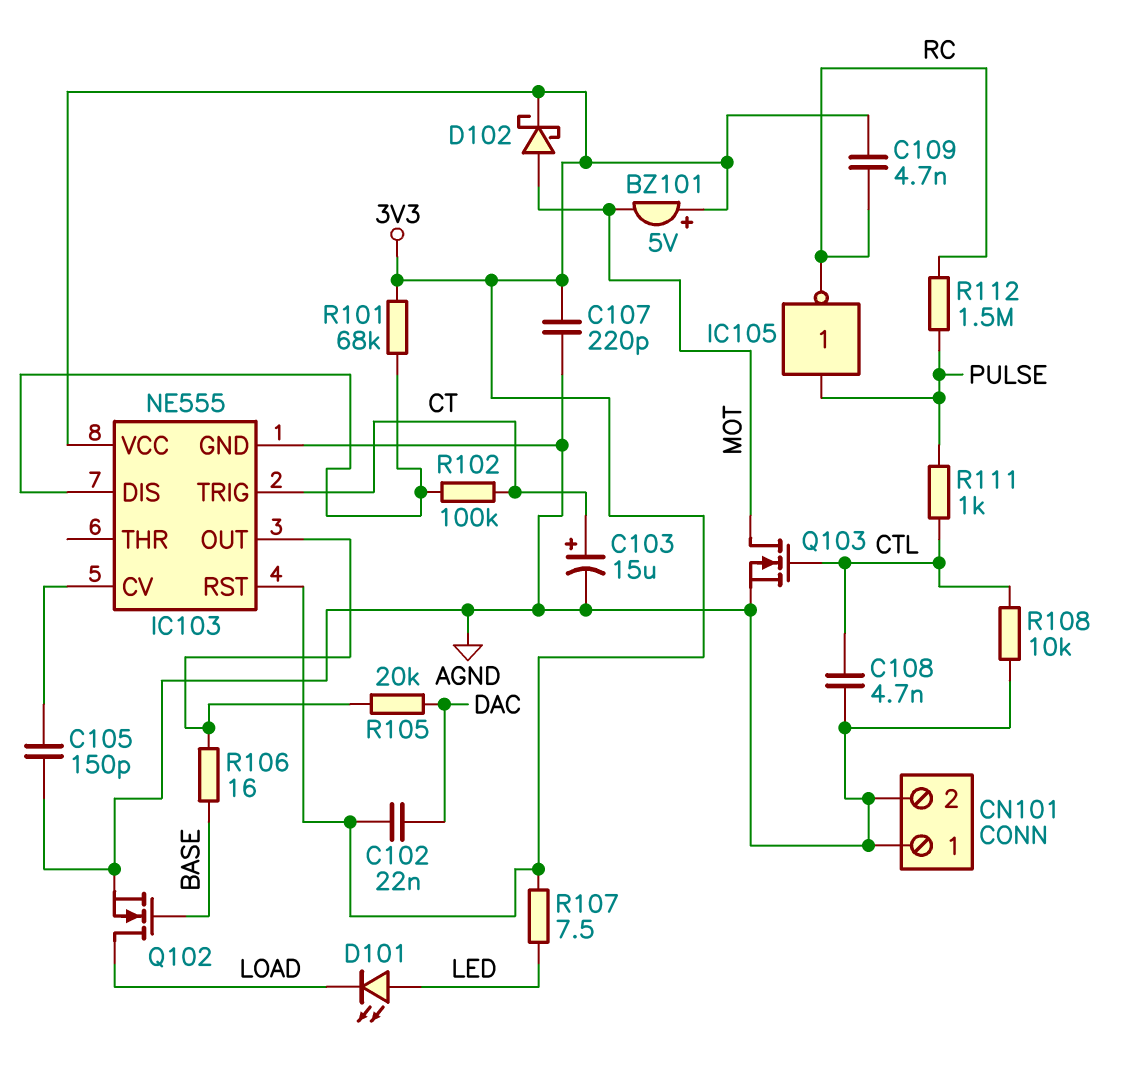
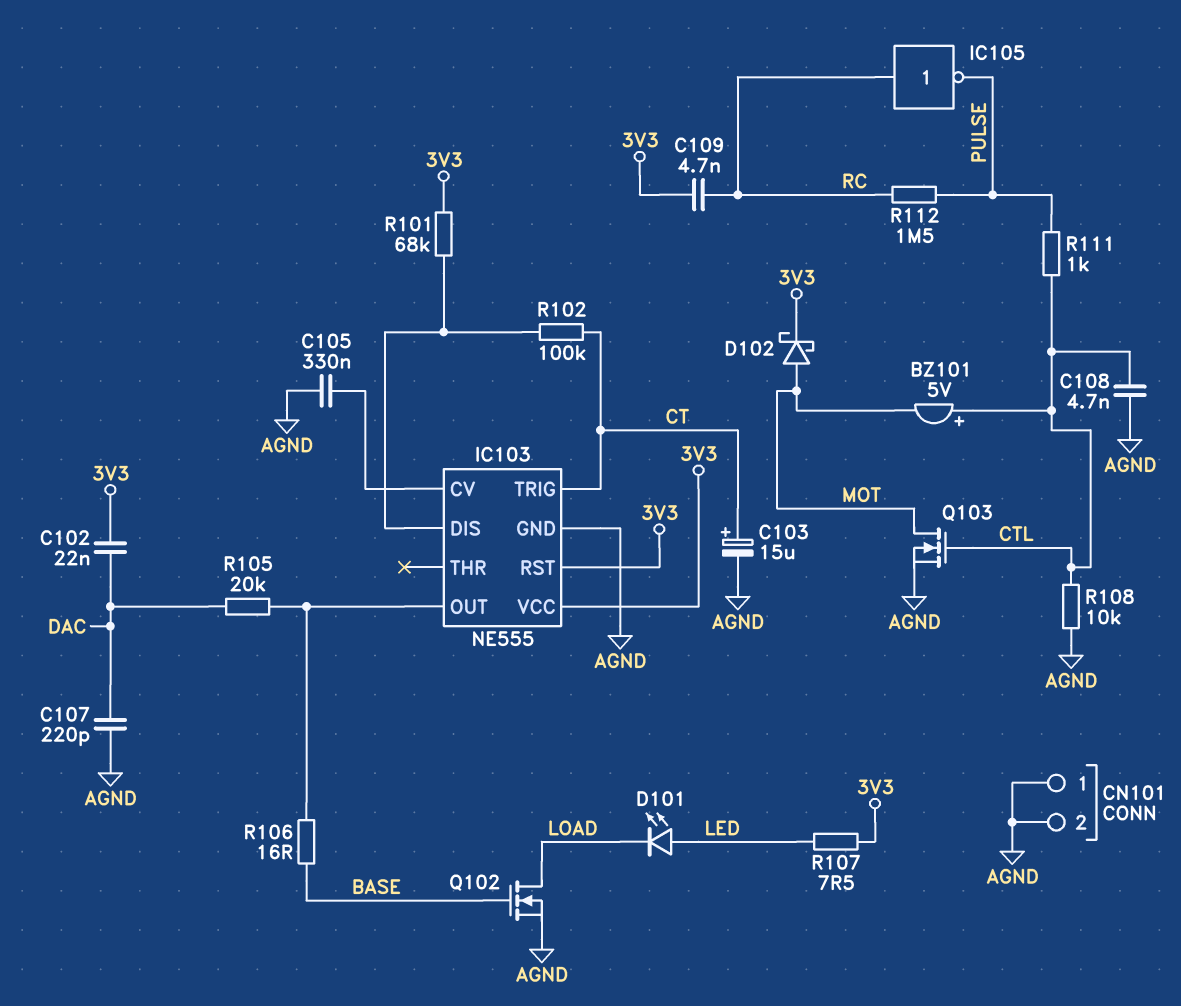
BZ101: buzzer 5V (plus 3V3, minus MOT) -> buzzer 5V (plus CTL, minus MOT)
C105: 150pF (AGND, IC103/CV) -> 330nF (AGND, IC103/CV)
C107: 220pF (3V3, AGND) -> 220pF (AGND, DAC)
IC105: NOT (in PULSE, out RC) -> NOT (in RC, out PULSE)

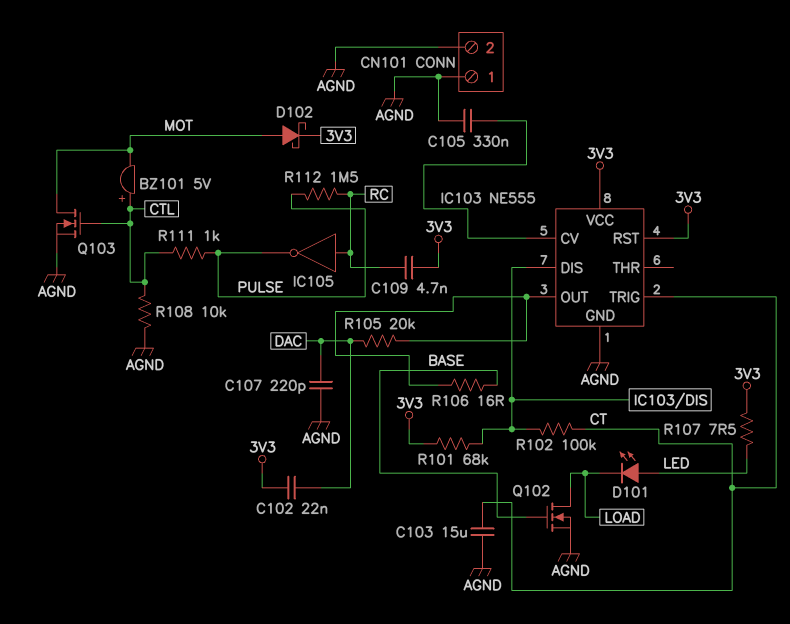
C103: 15uF (plus CT, minus AGND) -> 15uF (AGND, CT)
C108: 4.7nF (AGND, CTL) -> none

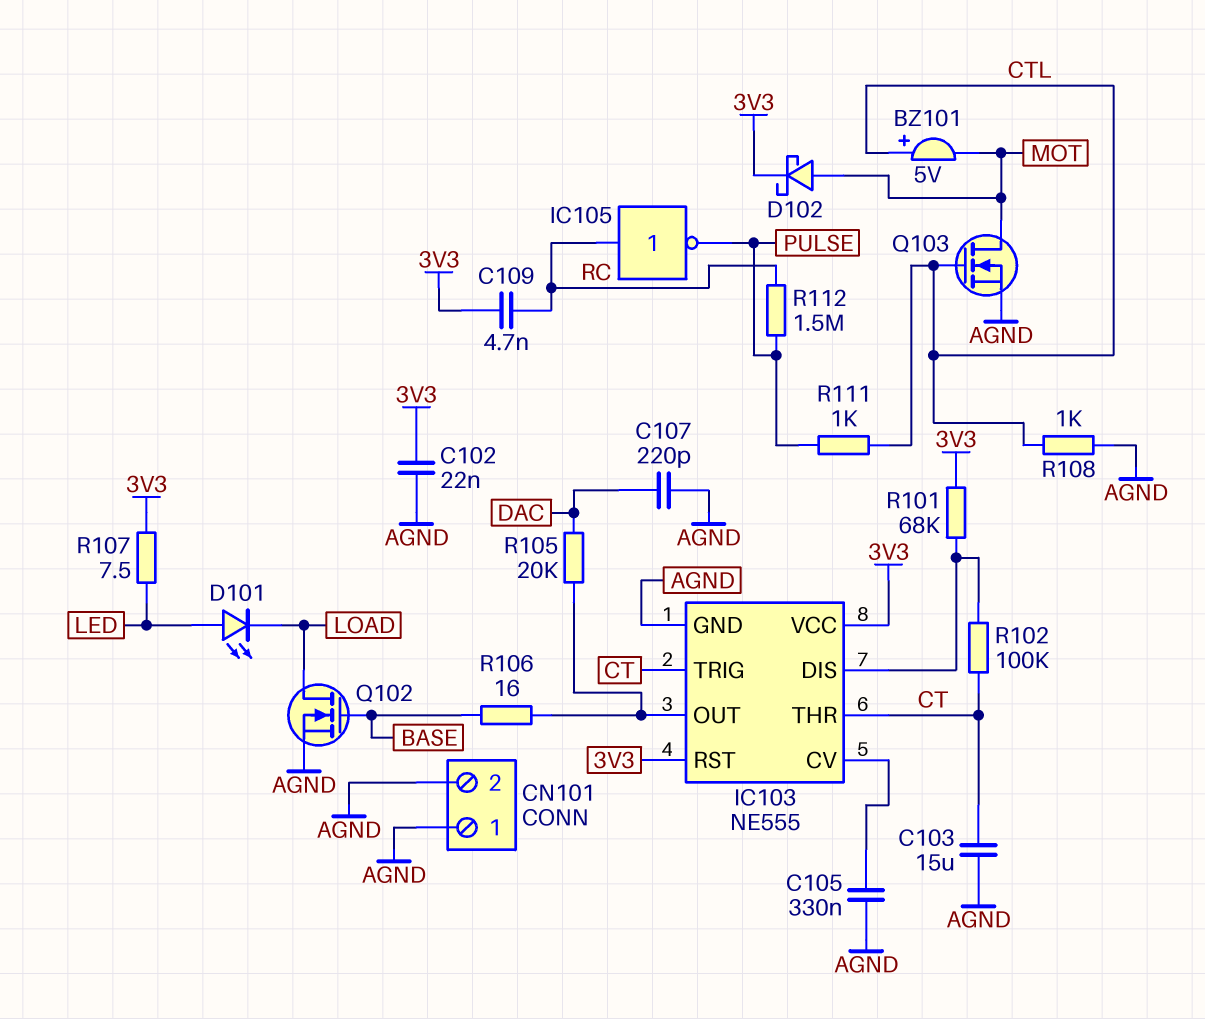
C102: 22nF (3V3, DAC) -> 22nF (3V3, AGND)
IC103 pin THR: none -> CT
R108: 10k (AGND, CTL) -> 1k (AGND, CTL)

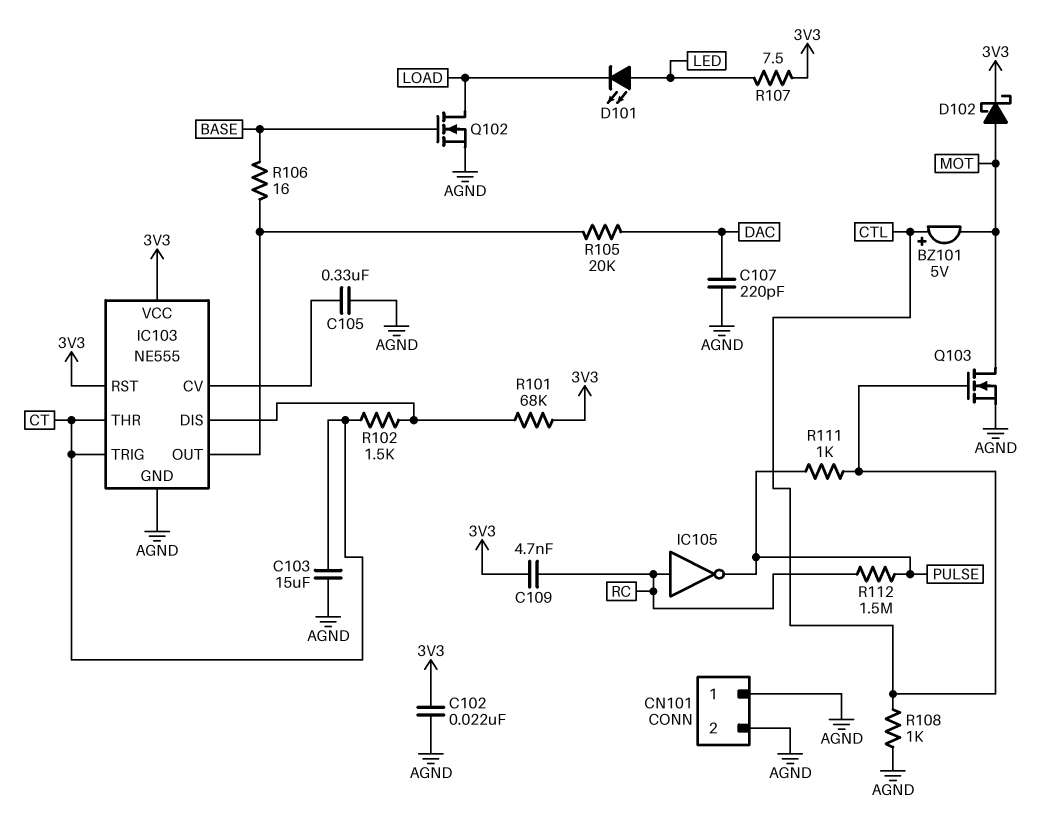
R102: 100k (CT, IC103/DIS) -> 1.5k (CT, IC103/DIS)

